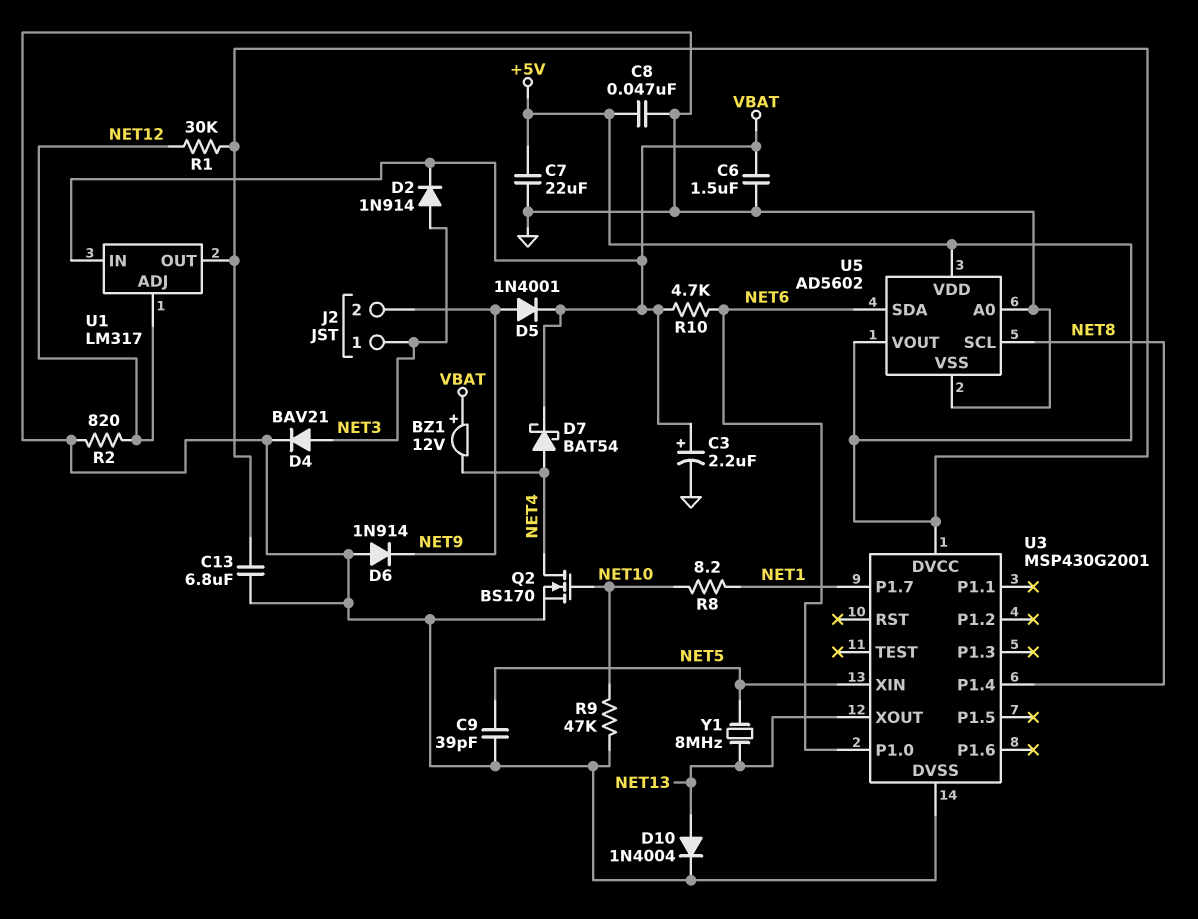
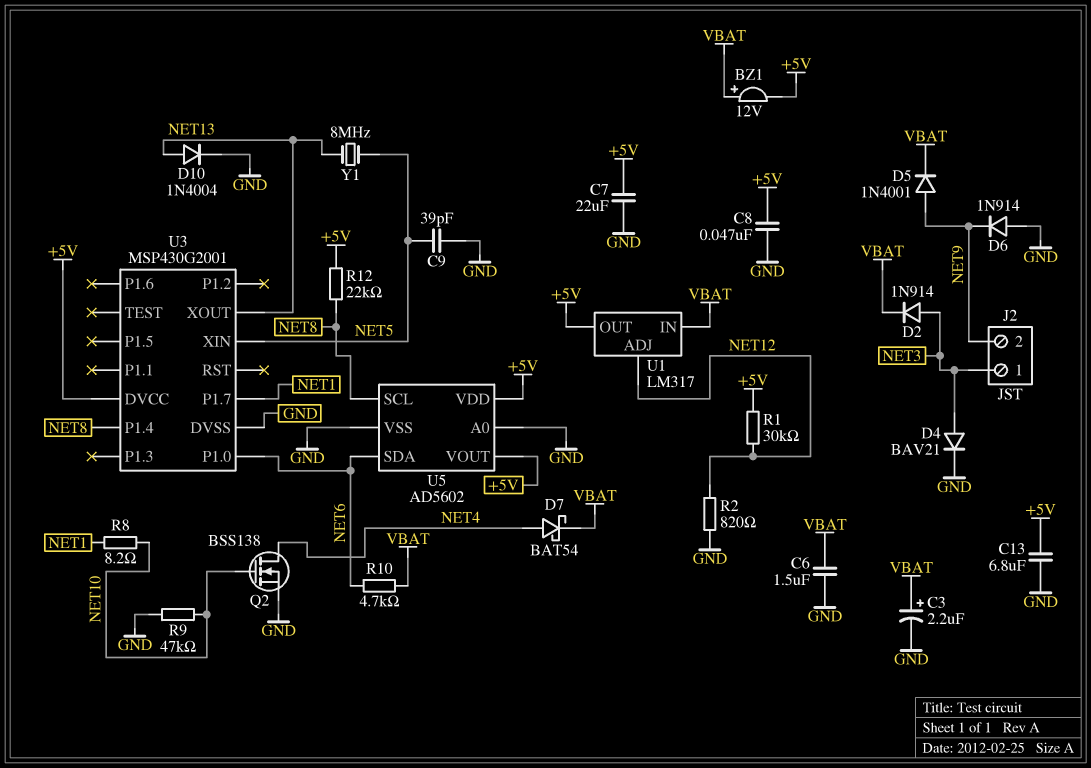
BZ1: buzzer 12V (plus VBAT, minus NET4) -> buzzer 12V (plus VBAT, minus +5V)
Q2: NMOS BS170 (G NET10, D NET4, S GND) -> NMOS BSS138 (G NET10, D NET4, S GND)
R12: none -> 22k (+5V, NET8)

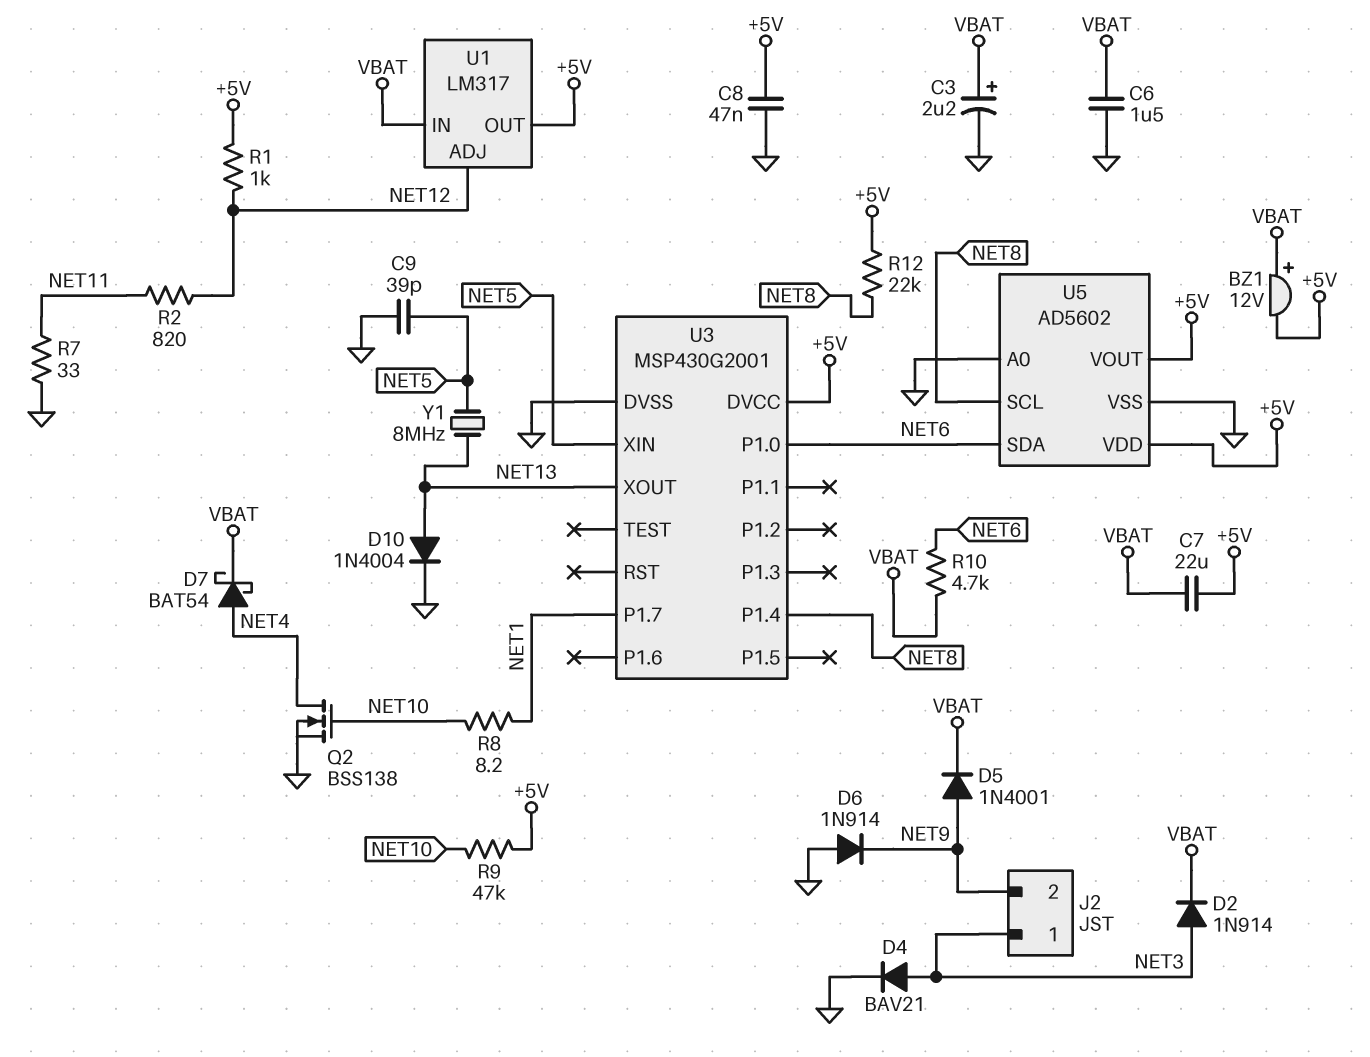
C7: 22uF (+5V, GND) -> 22uF (+5V, VBAT)
C13: 6.8uF (+5V, GND) -> none
R1: 30k (+5V, NET12) -> 1k (+5V, NET12)
R2: 820 (GND, NET12) -> 820 (NET11, NET12)
R7: none -> 33 (GND, NET11)
R9: 47k (GND, NET10) -> 47k (+5V, NET10)

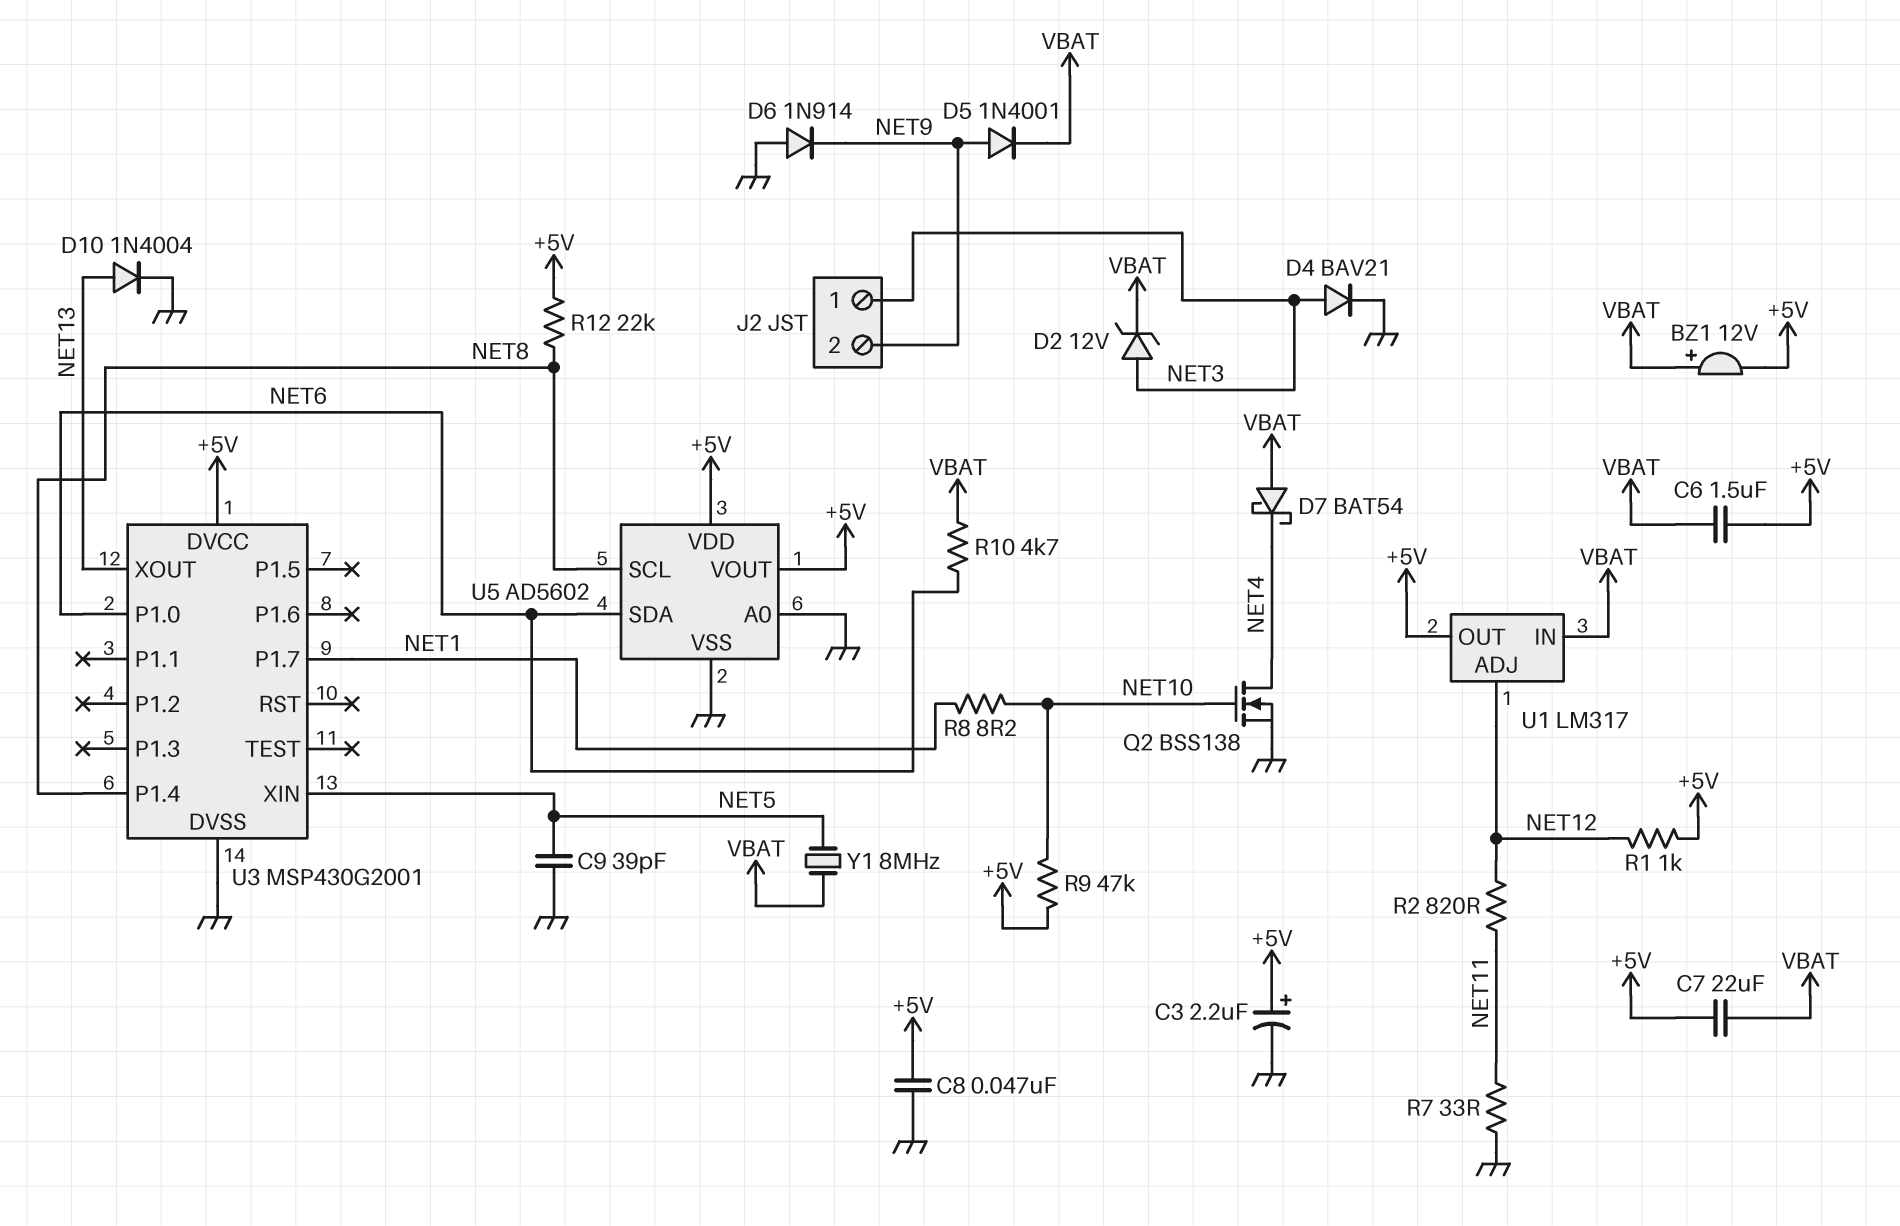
C3: 2.2uF (plus VBAT, minus GND) -> 2.2uF (plus +5V, minus GND)
C6: 1.5uF (GND, VBAT) -> 1.5uF (+5V, VBAT)
D2: diode 1N914 (A NET3, K VBAT) -> zener 12V (A NET3, K VBAT)
D7: schottky BAT54 (A NET4, K VBAT) -> schottky BAT54 (A VBAT, K NET4)
Y1: 8MHz (NET5, NET13) -> 8MHz (NET5, VBAT)

